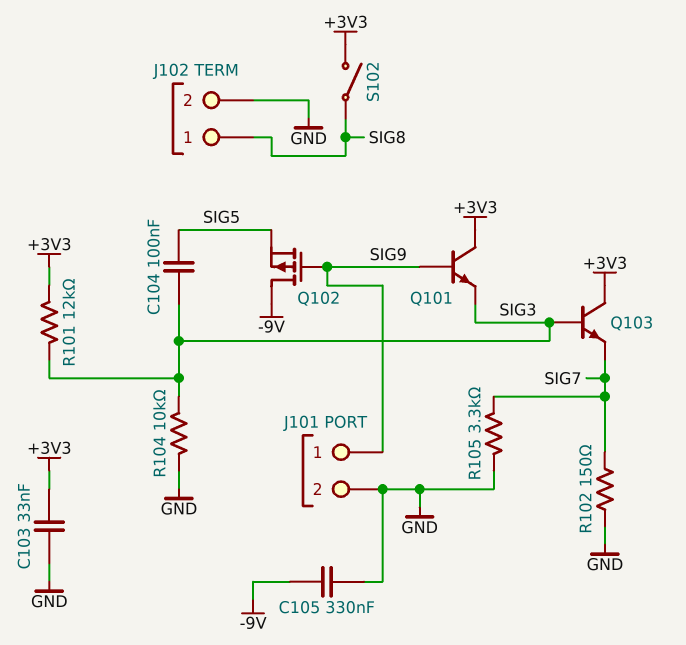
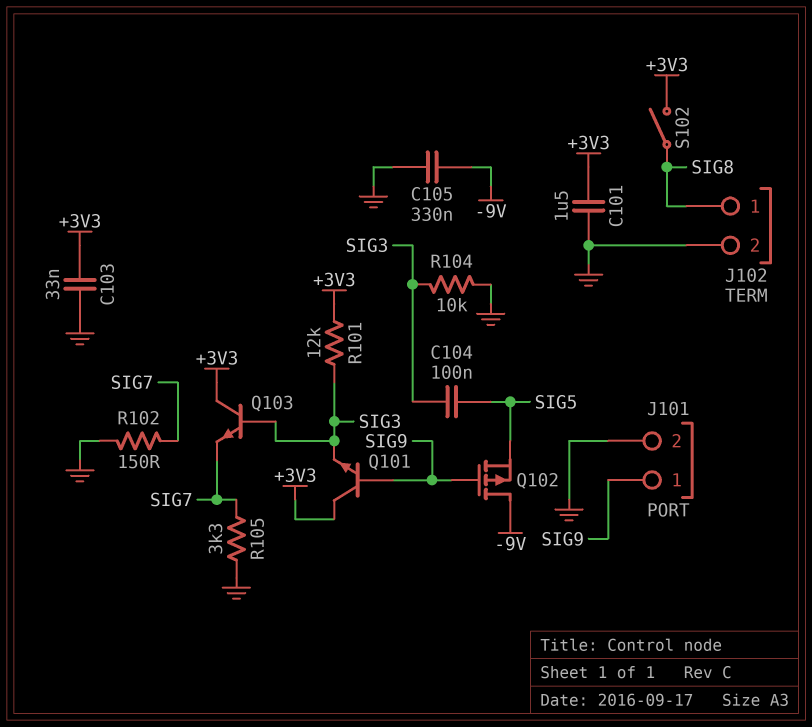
C101: none -> 1.5uF (+3V3, GND)

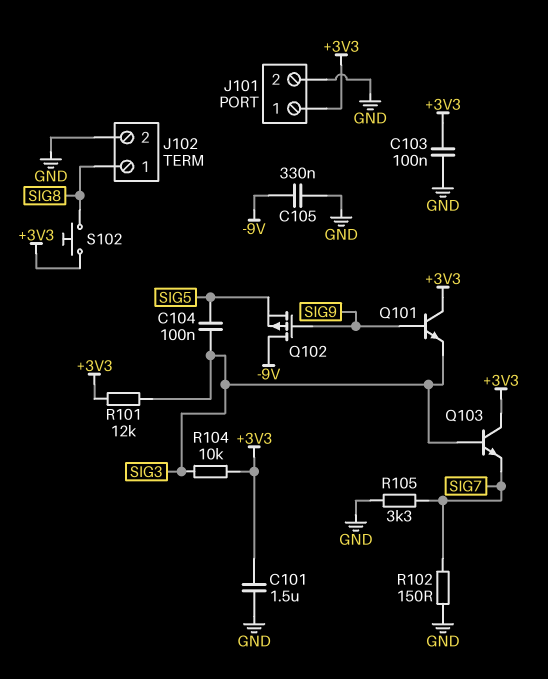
C103: 33nF (+3V3, GND) -> 100nF (+3V3, GND)
J101 pin 1: SIG9 -> +3V3
R104: 10k (GND, SIG3) -> 10k (+3V3, SIG3)
S102: switch (+3V3, SIG8) -> button (+3V3, SIG8)

